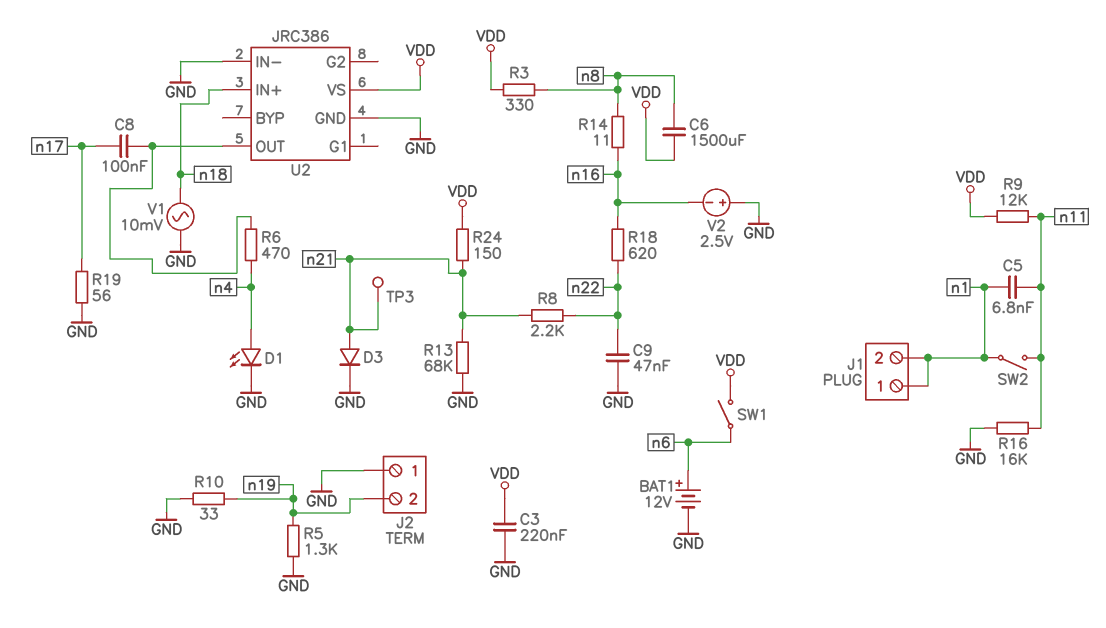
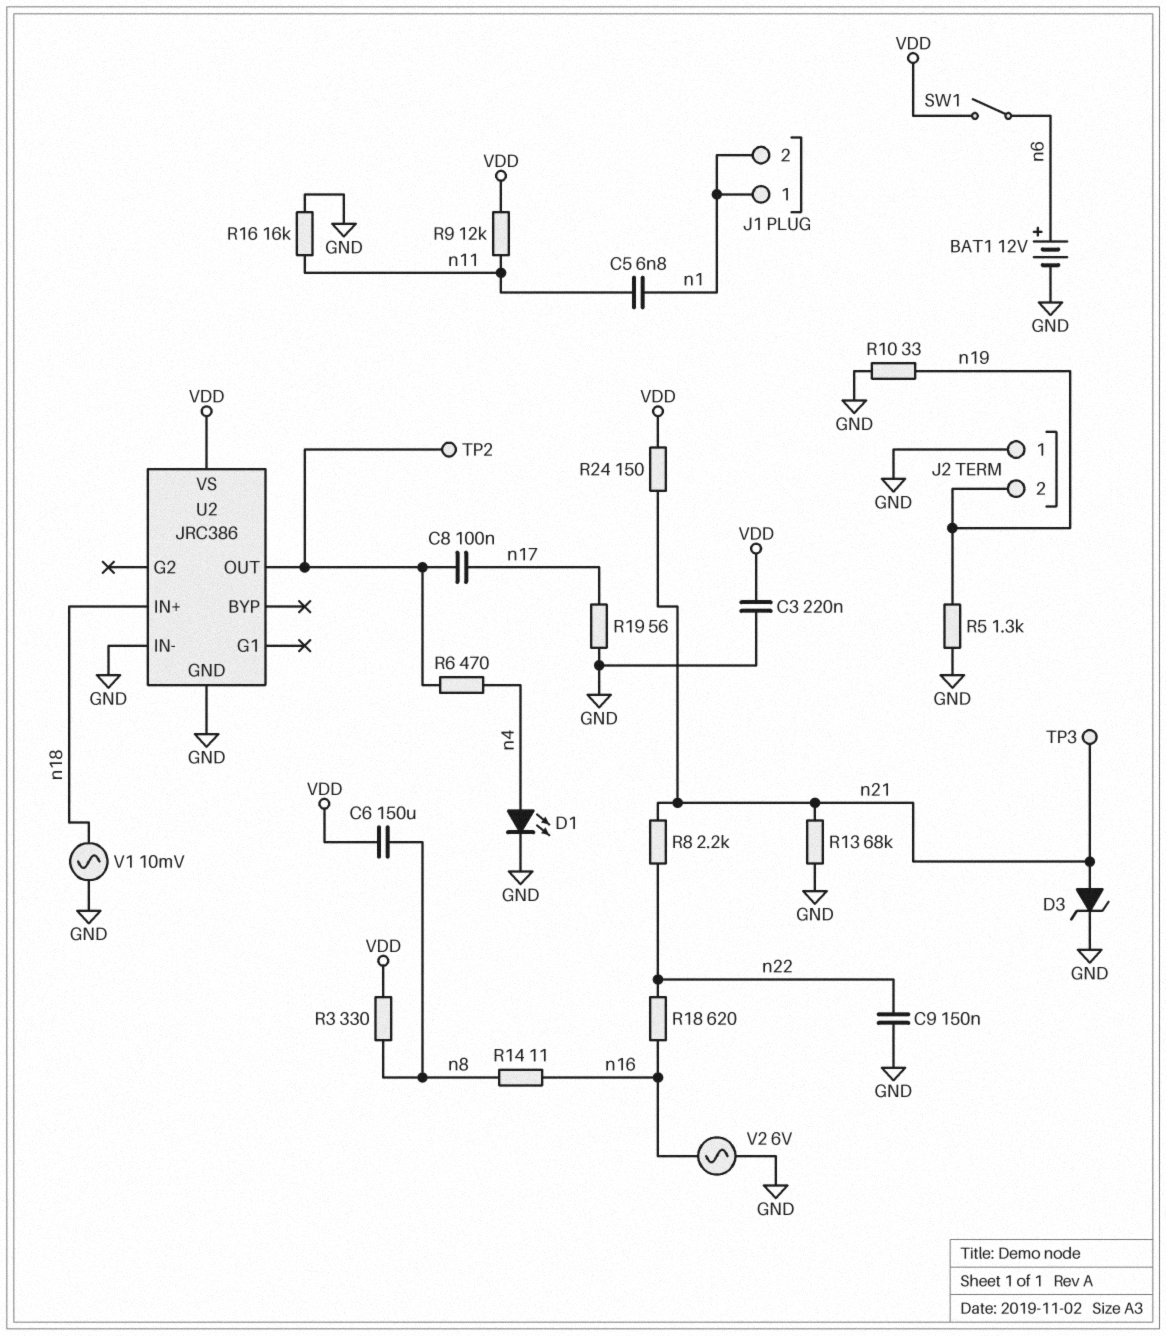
C6: 1500uF (VDD, n8) -> 150uF (VDD, n8)
C9: 47nF (GND, n22) -> 150nF (GND, n22)
D3: diode (A n21, K GND) -> zener (A n21, K GND)
SW2: switch (n1, n11) -> none
TP2: none -> test point (U2/OUT)
V2: 2.5V (plus GND, minus n16) -> AC 6V (GND, n16)

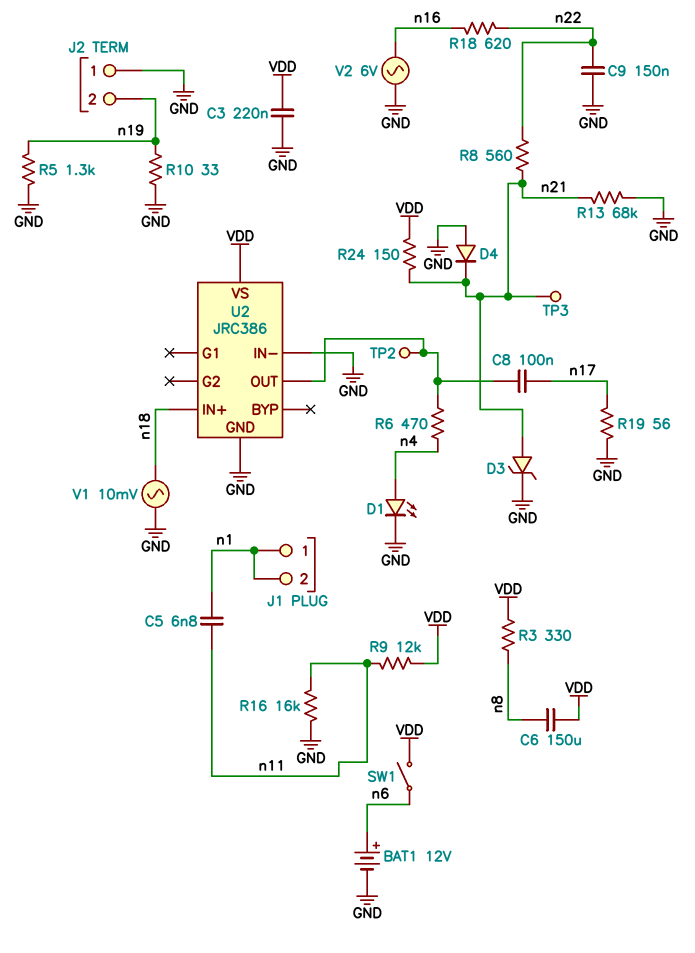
D4: none -> diode (A GND, K n21)
R8: 2.2k (n21, n22) -> 560 (n21, n22)
R14: 11 (n8, n16) -> none

